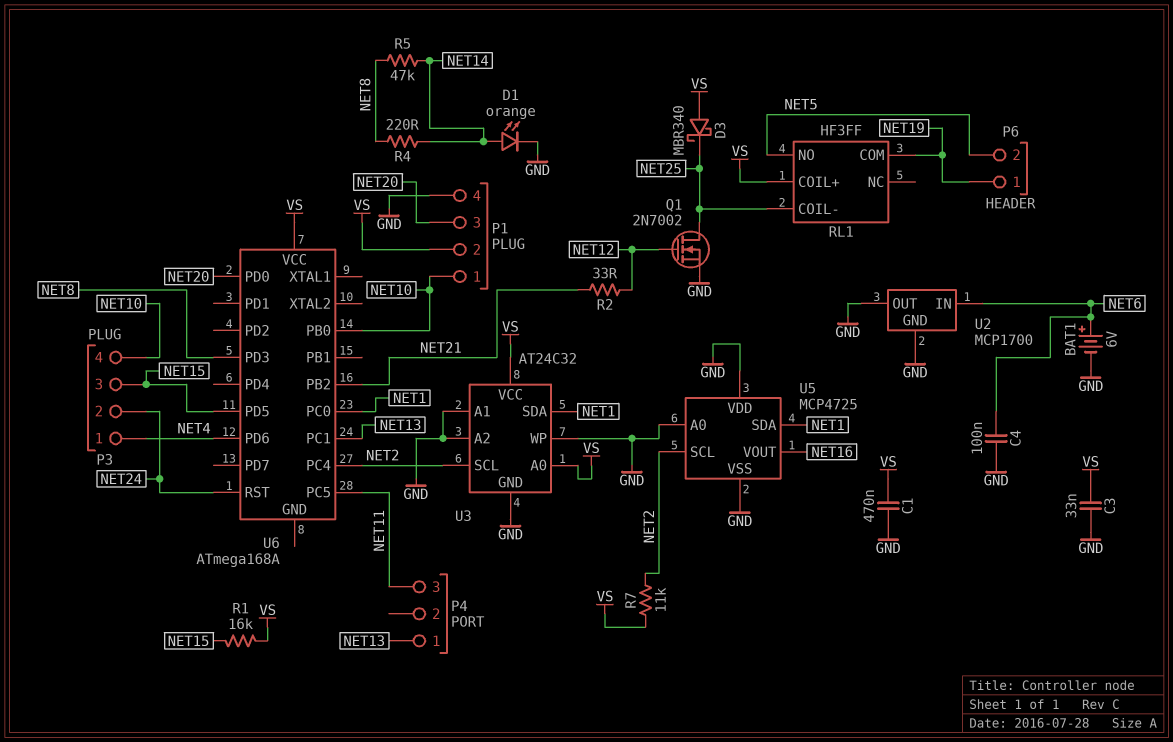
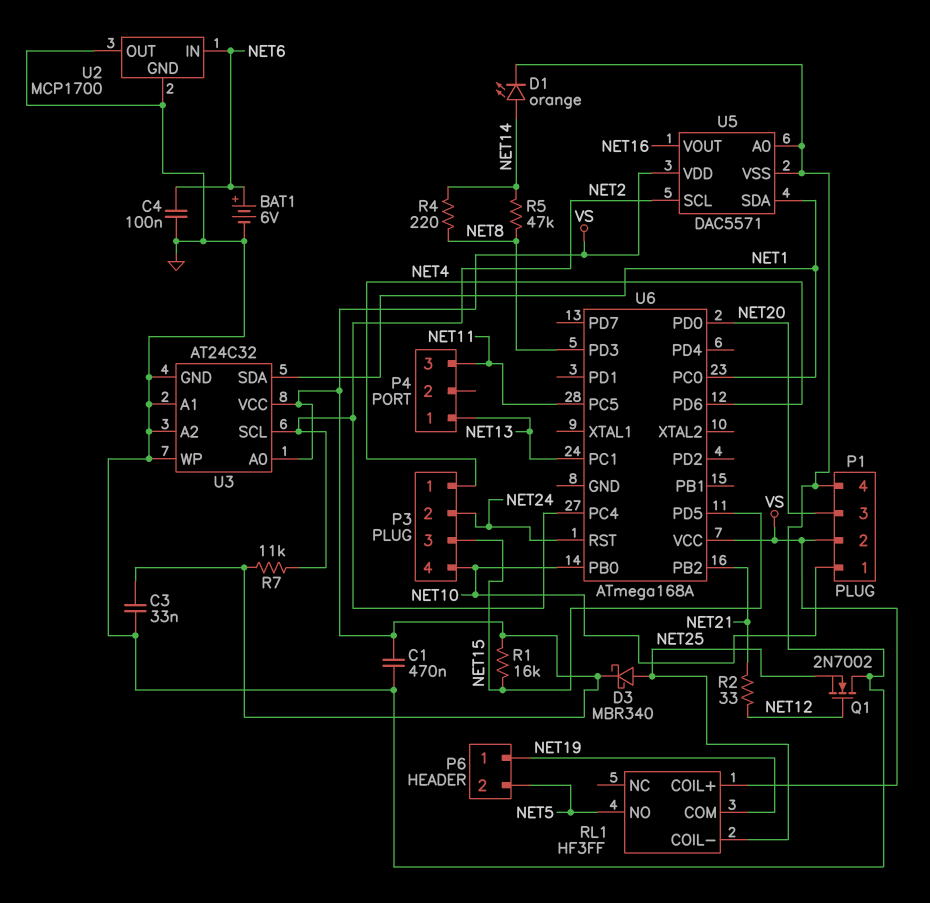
D3: schottky MBR340 (A VS, K NET25) -> schottky MBR340 (A NET25, K VS)
Q1: NMOS 2N7002 (G NET12, D NET25, S GND) -> NMOS 2N7002 (G NET12, D GND, S NET25)
U5: MCP4725 -> DAC5571
U5 pin VDD: GND -> VS

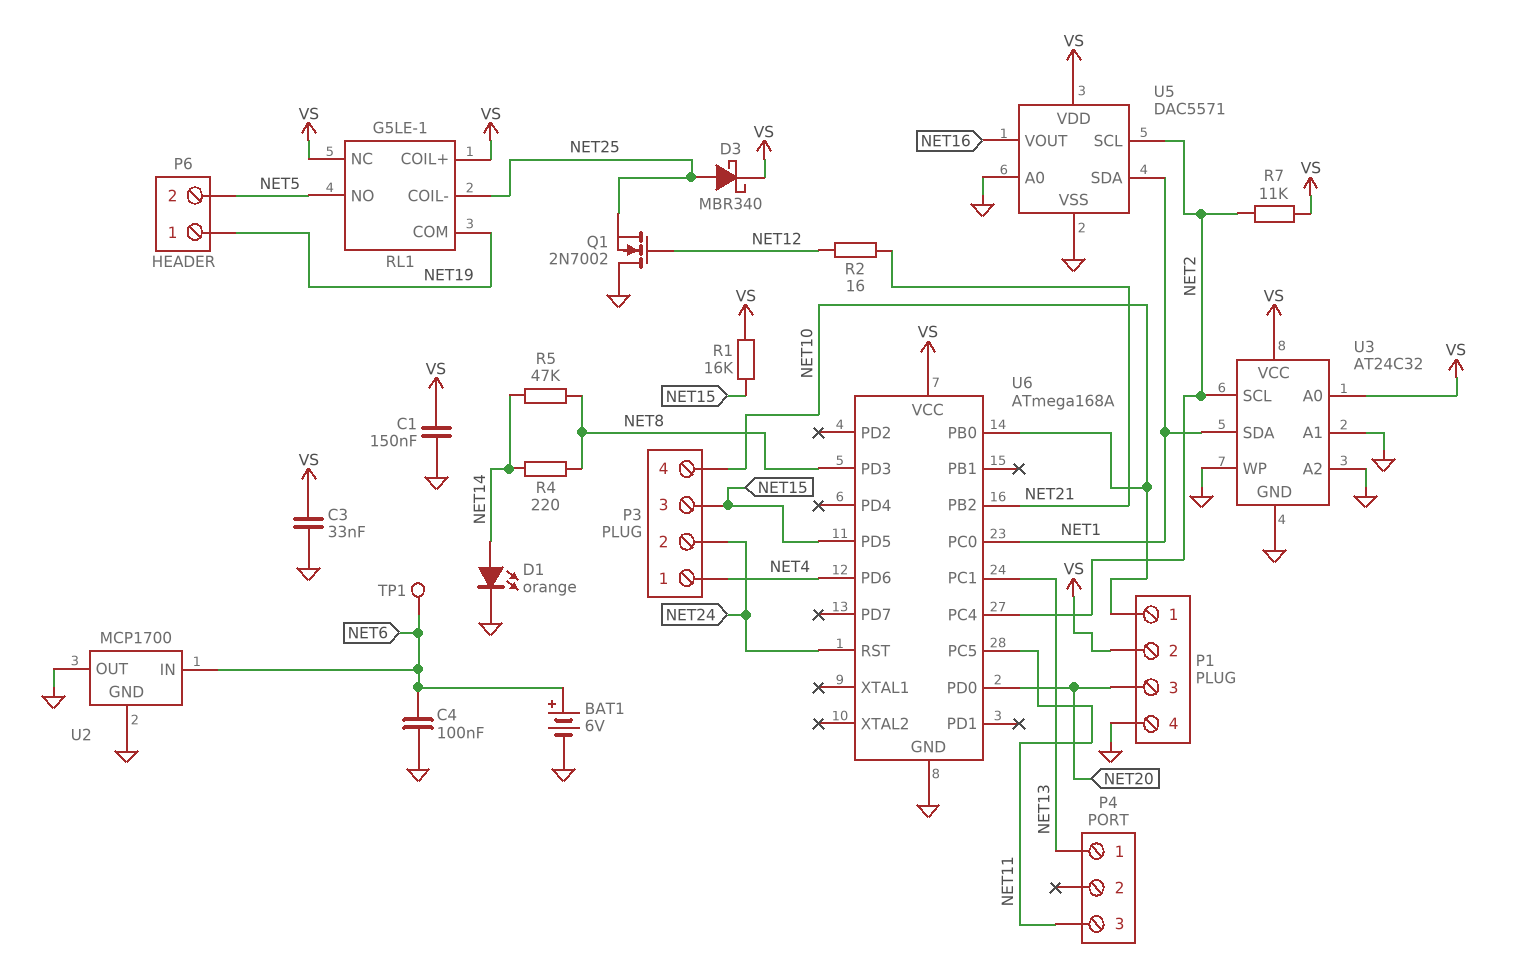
C1: 470nF (GND, VS) -> 150nF (GND, VS)
R2: 33 (NET12, NET21) -> 16 (NET12, NET21)
RL1: HF3FF -> G5LE-1
RL1 pin NC: none -> VS
TP1: none -> test point (NET6)
U6 pin GND: none -> GND

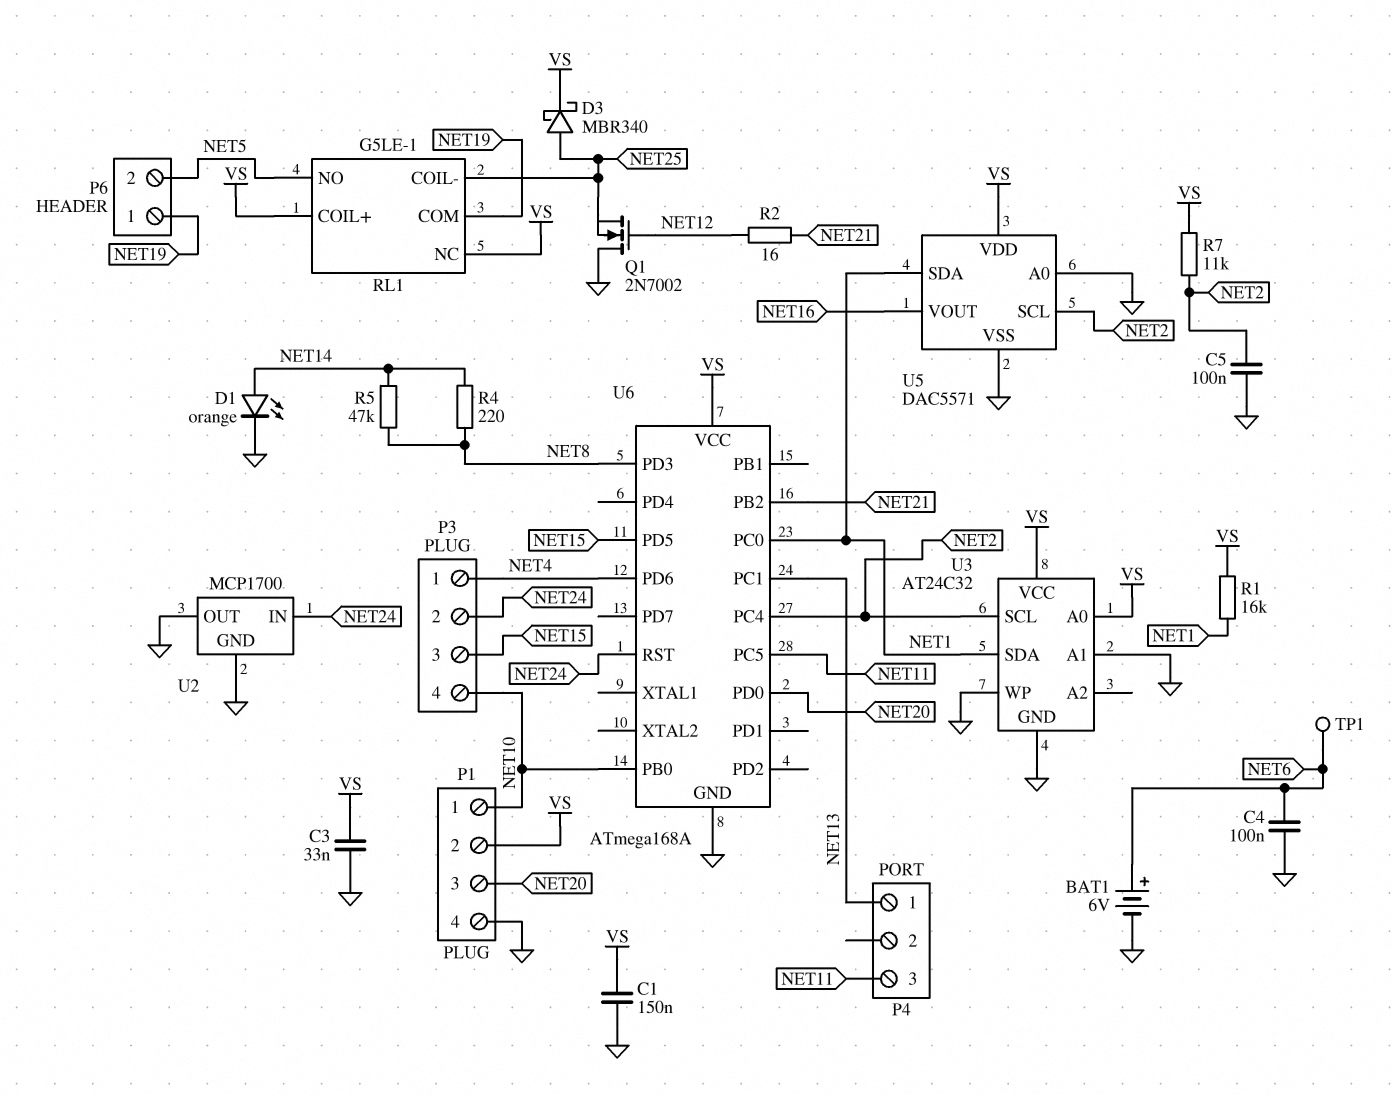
C5: none -> 100nF (GND, NET2)
R1: 16k (NET15, VS) -> 16k (NET1, VS)
U2 pin IN: NET6 -> NET24
U3 pin A2: GND -> none

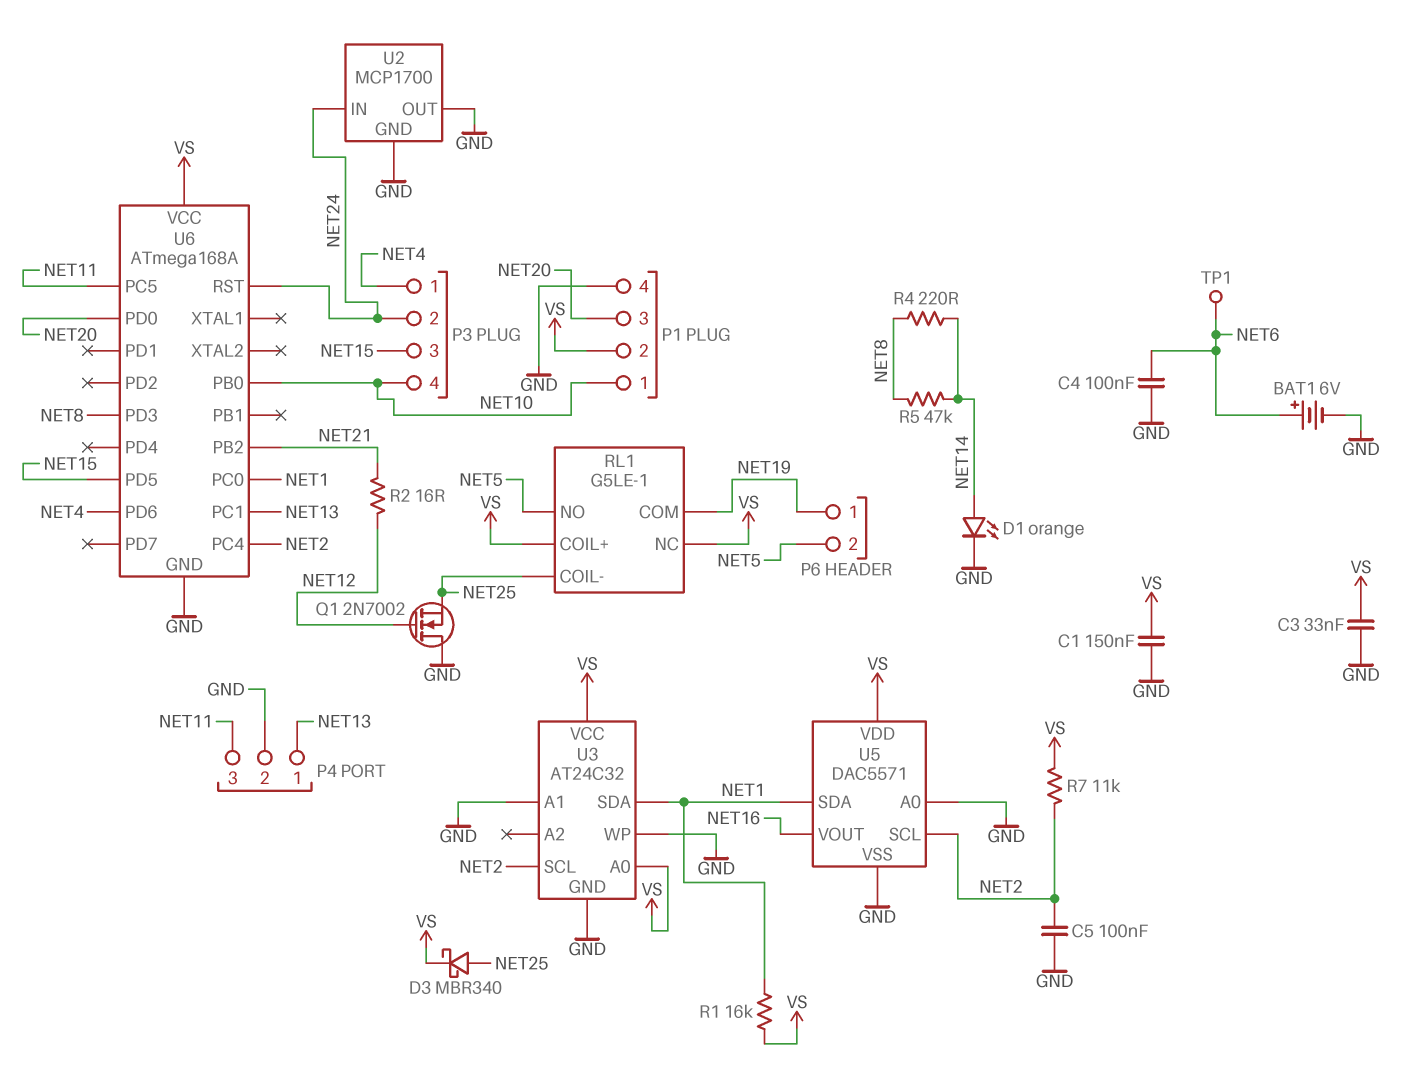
P4 pin 2: none -> GND

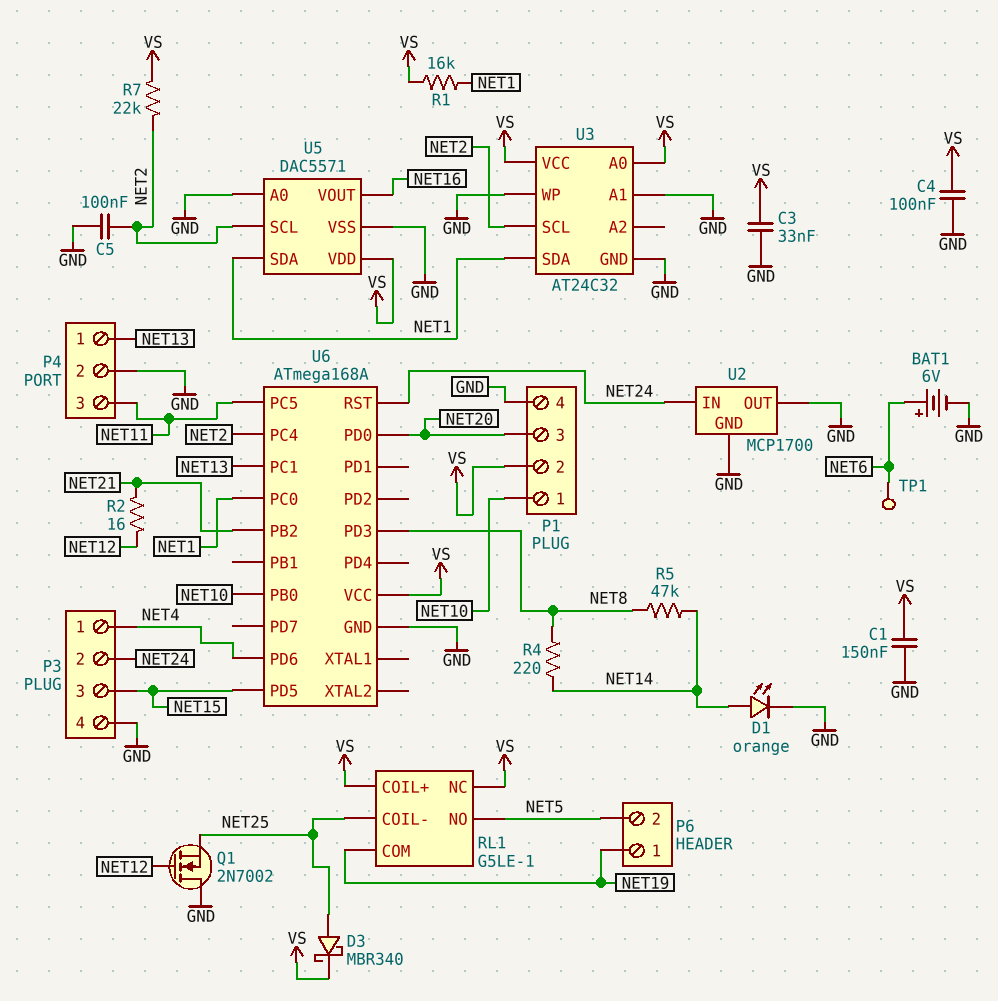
C4: 100nF (GND, NET6) -> 100nF (GND, VS)
P3 pin 4: NET10 -> GND
R7: 11k (NET2, VS) -> 22k (NET2, VS)

